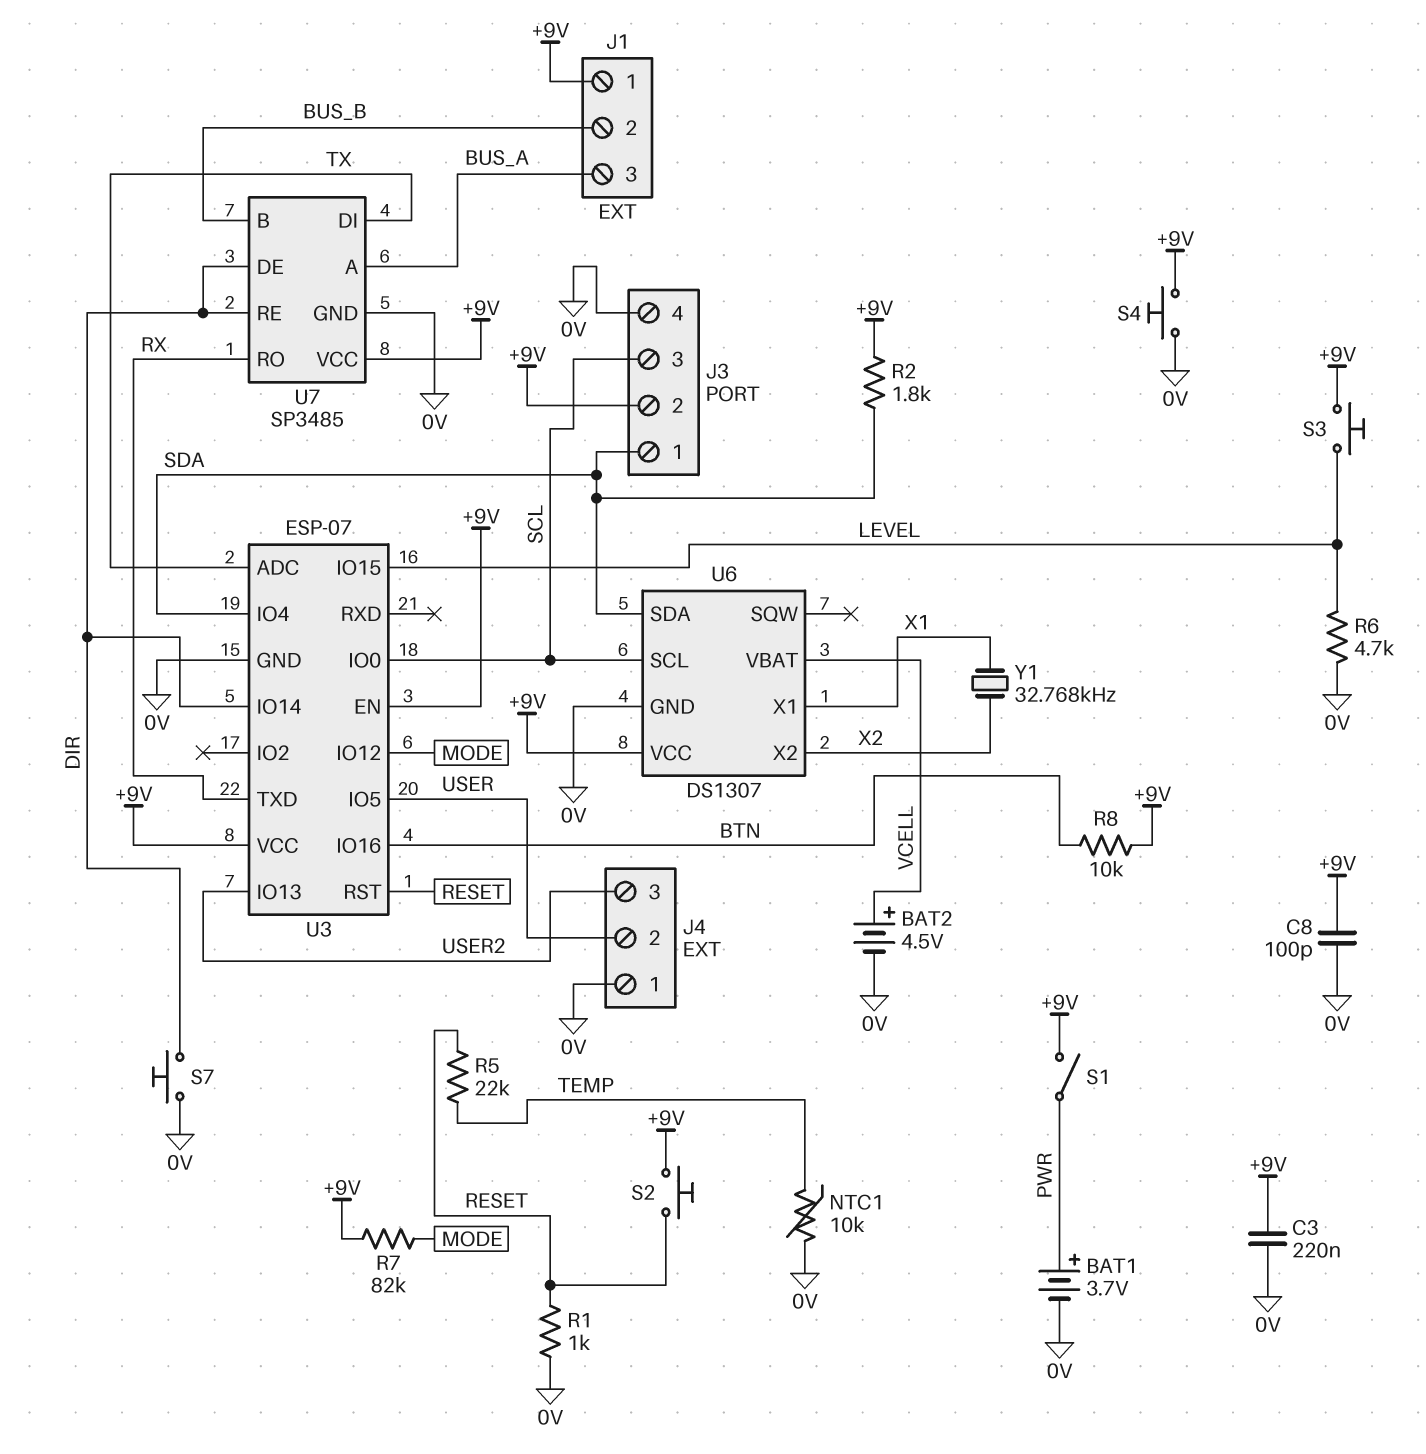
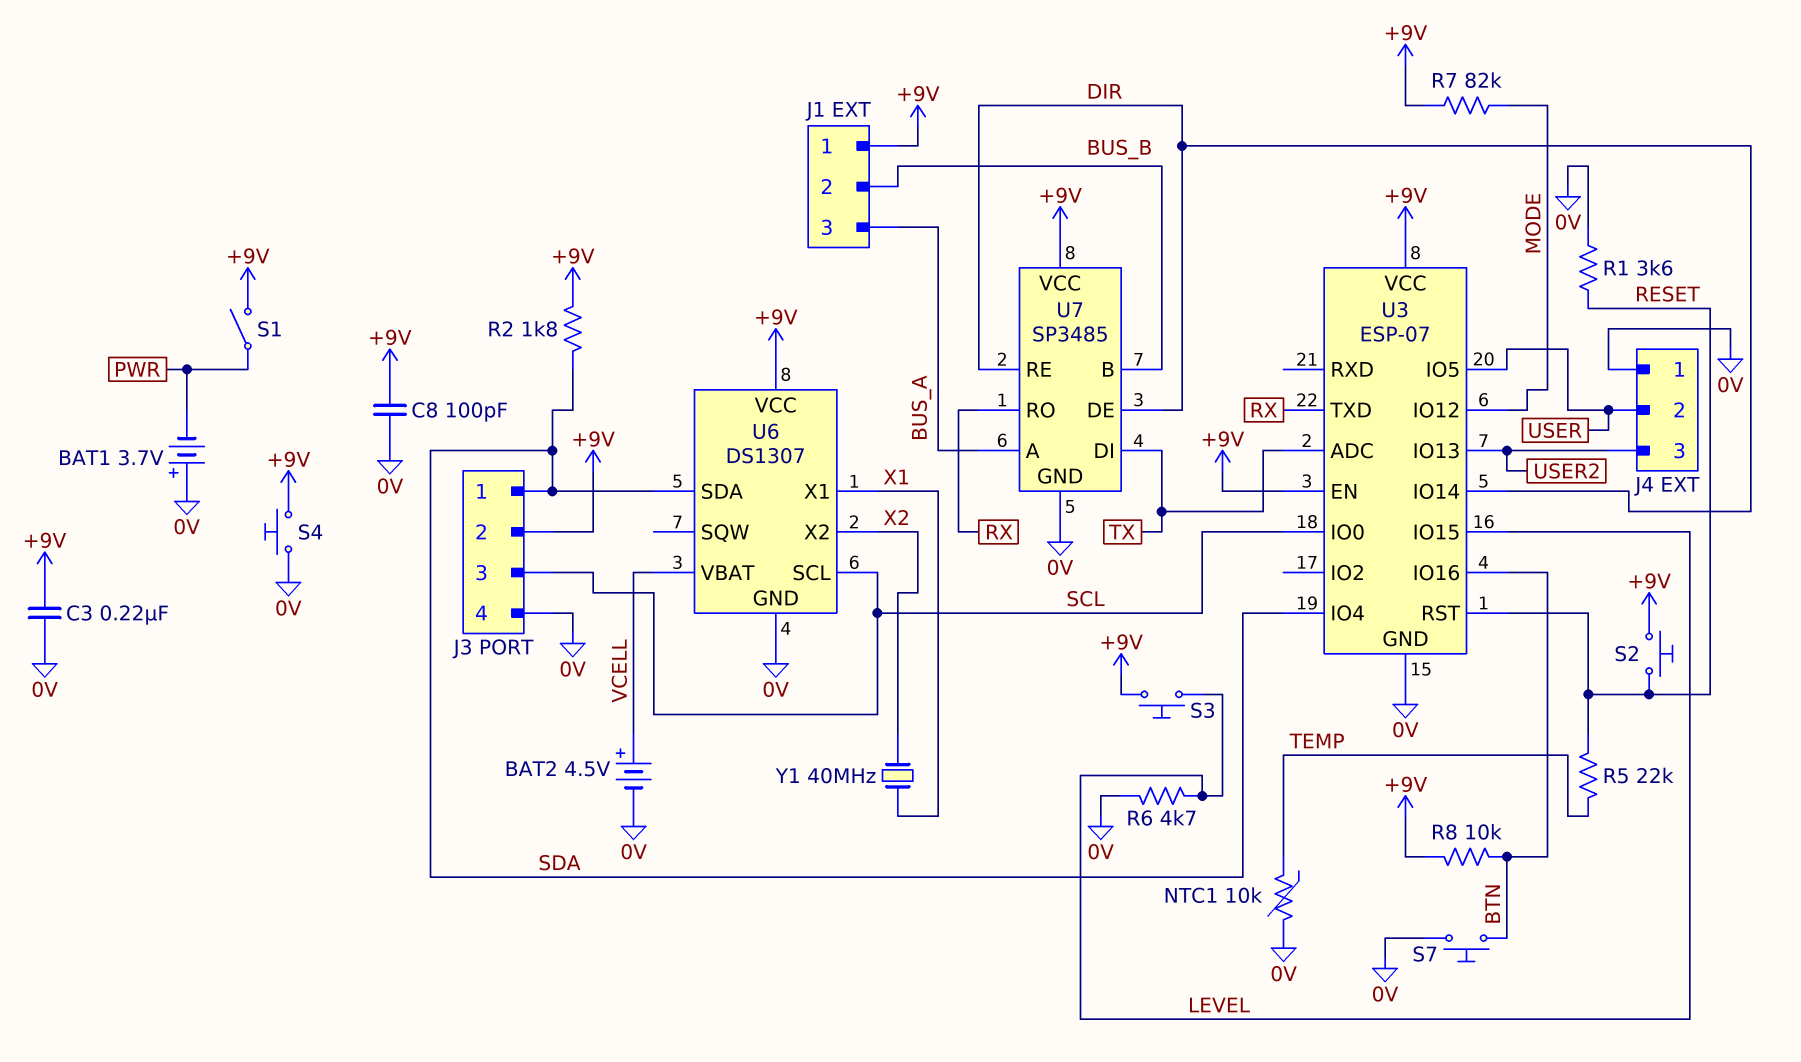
BAT1: 3.7V (plus PWR, minus 0V) -> 3.7V (plus 0V, minus PWR)
R1: 1k (0V, RESET) -> 3.6k (0V, RESET)
S7: button (0V, DIR) -> button (0V, BTN)
Y1: 32.768kHz (X1, X2) -> 40MHz (X1, X2)

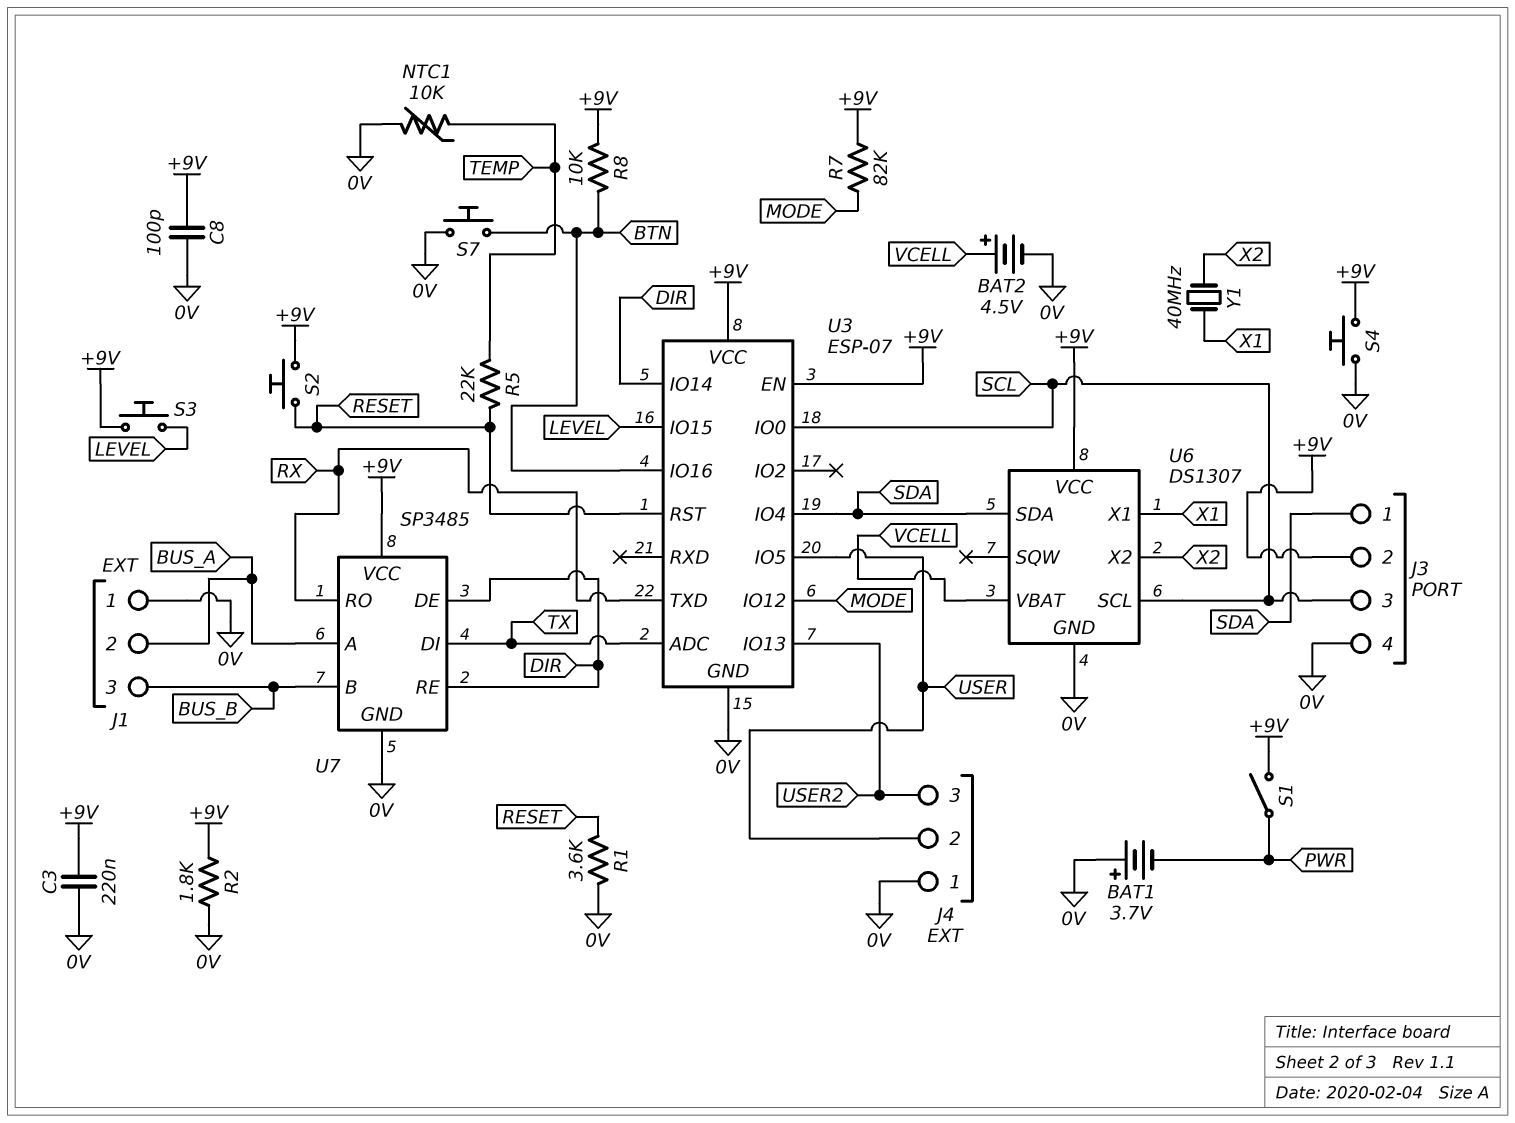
J1 pin 1: +9V -> 0V
J1 pin 2: BUS_B -> BUS_A
J1 pin 3: BUS_A -> BUS_B
R2: 1.8k (+9V, SDA) -> 1.8k (+9V, 0V)
R6: 4.7k (0V, LEVEL) -> none

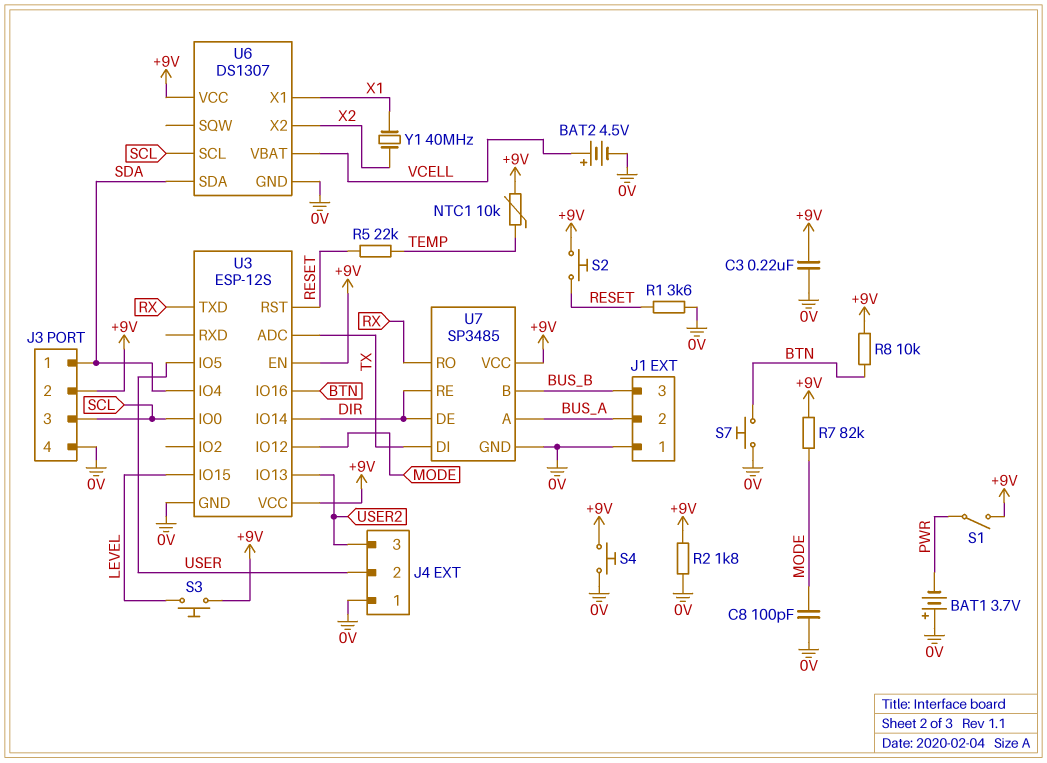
C8: 100pF (+9V, 0V) -> 100pF (0V, MODE)
NTC1: 10k (0V, TEMP) -> 10k (+9V, TEMP)
U3: ESP-07 -> ESP-12S

